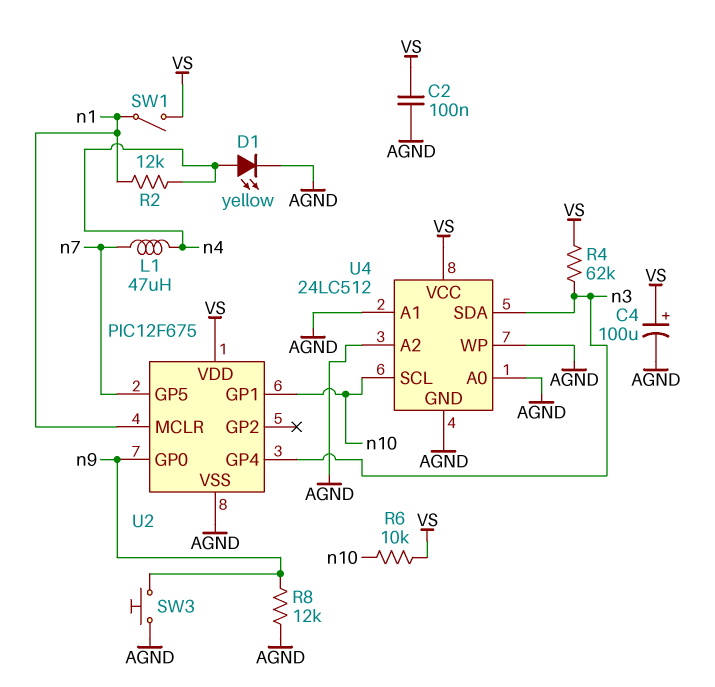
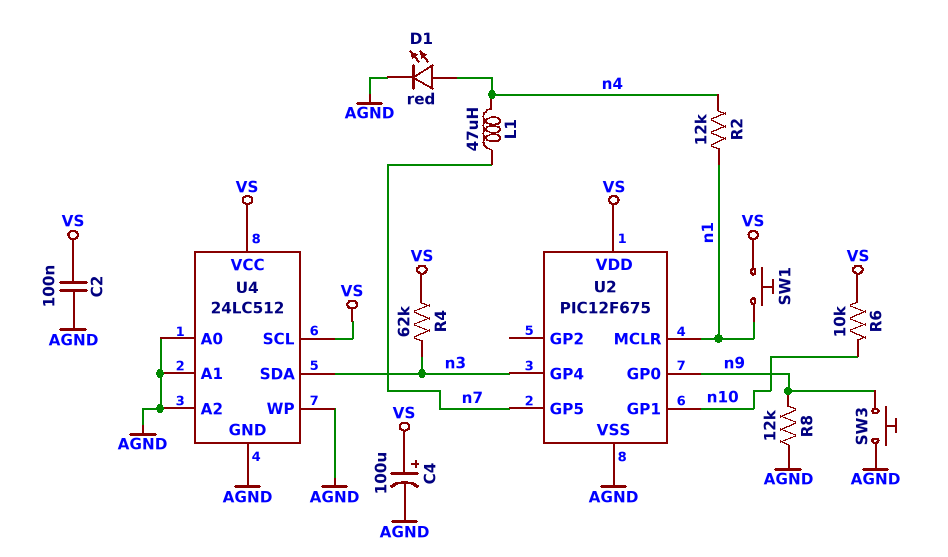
D1: LED yellow (A n4, K AGND) -> LED red (A n4, K AGND)
SW1: switch (VS, n1) -> button (VS, n1)
U4 pin SCL: n10 -> VS

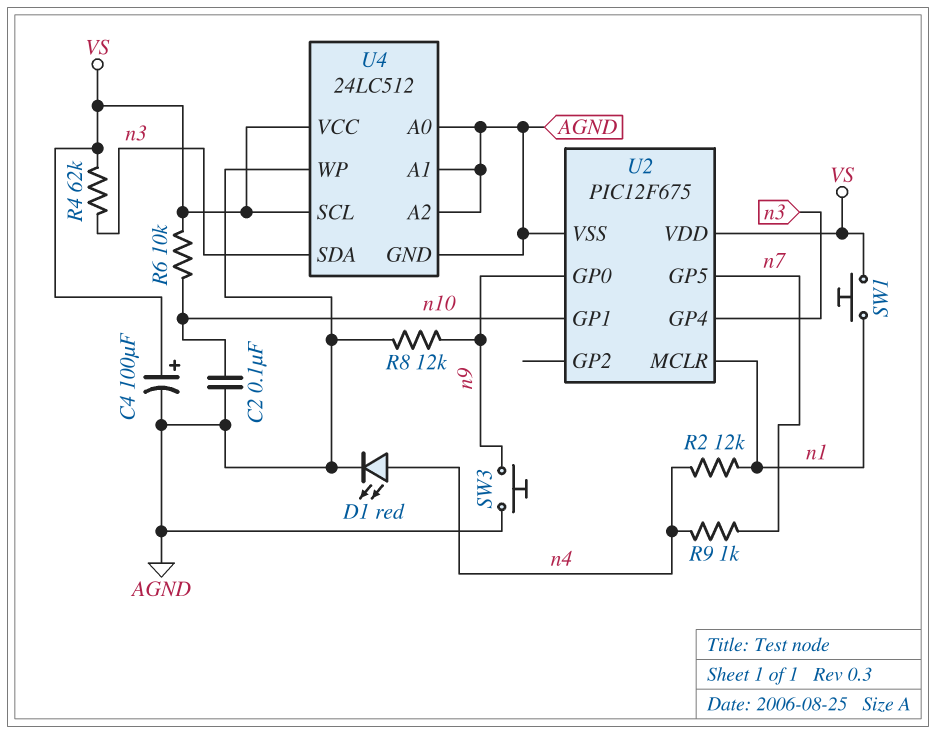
C2: 100nF (AGND, VS) -> 100nF (AGND, n10)
L1: 47uH (n4, n7) -> none
R9: none -> 1k (n4, n7)

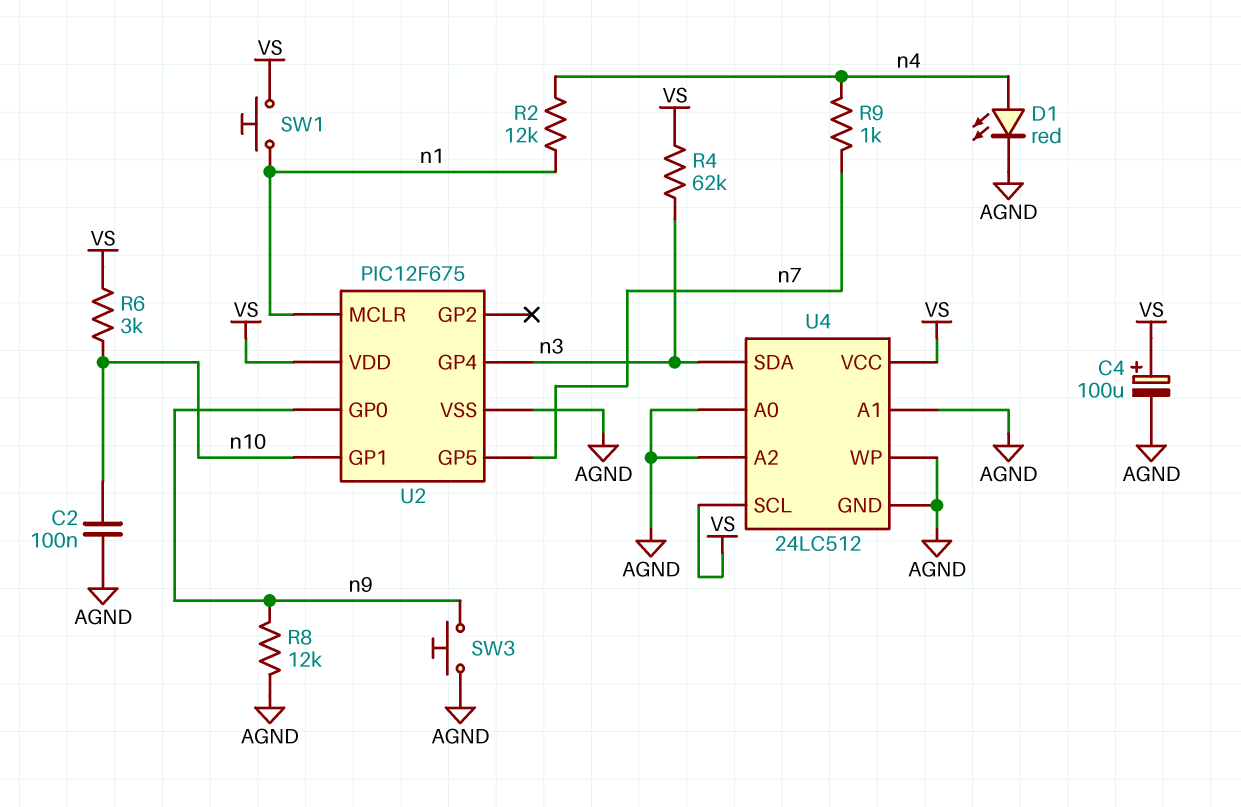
R6: 10k (VS, n10) -> 3k (VS, n10)

